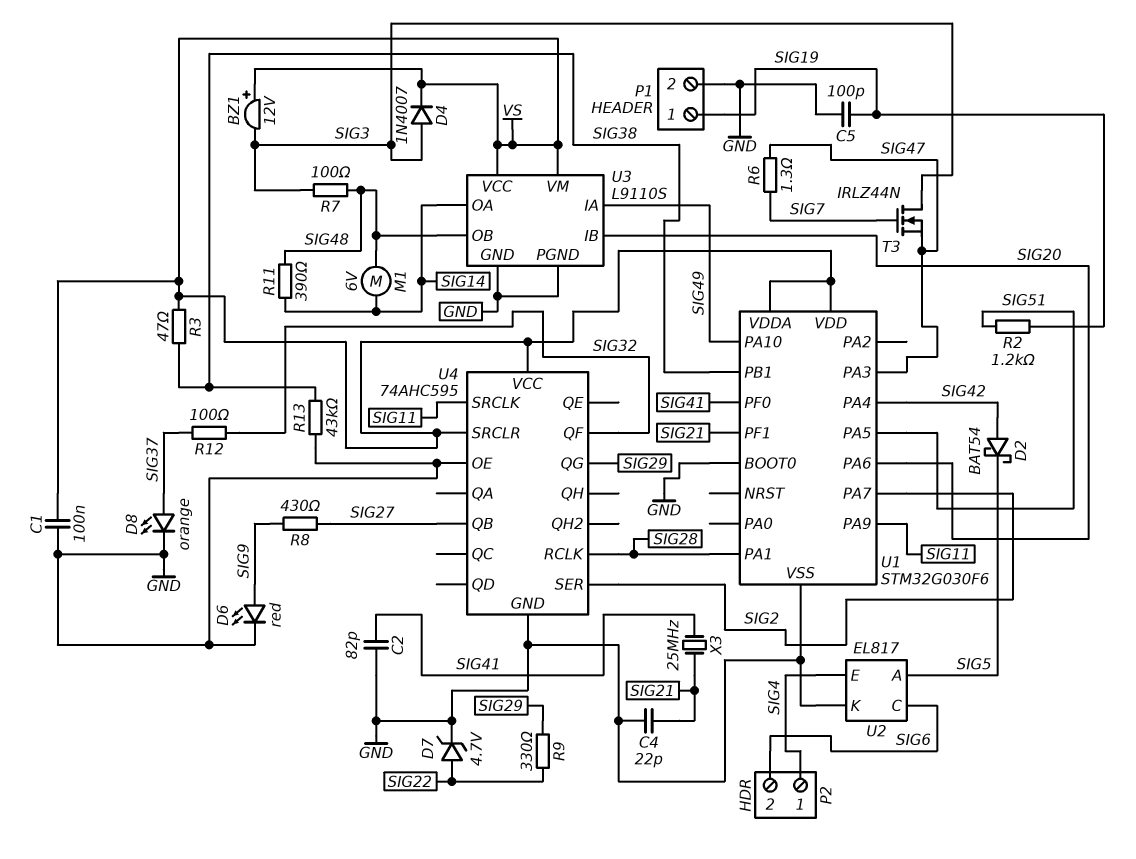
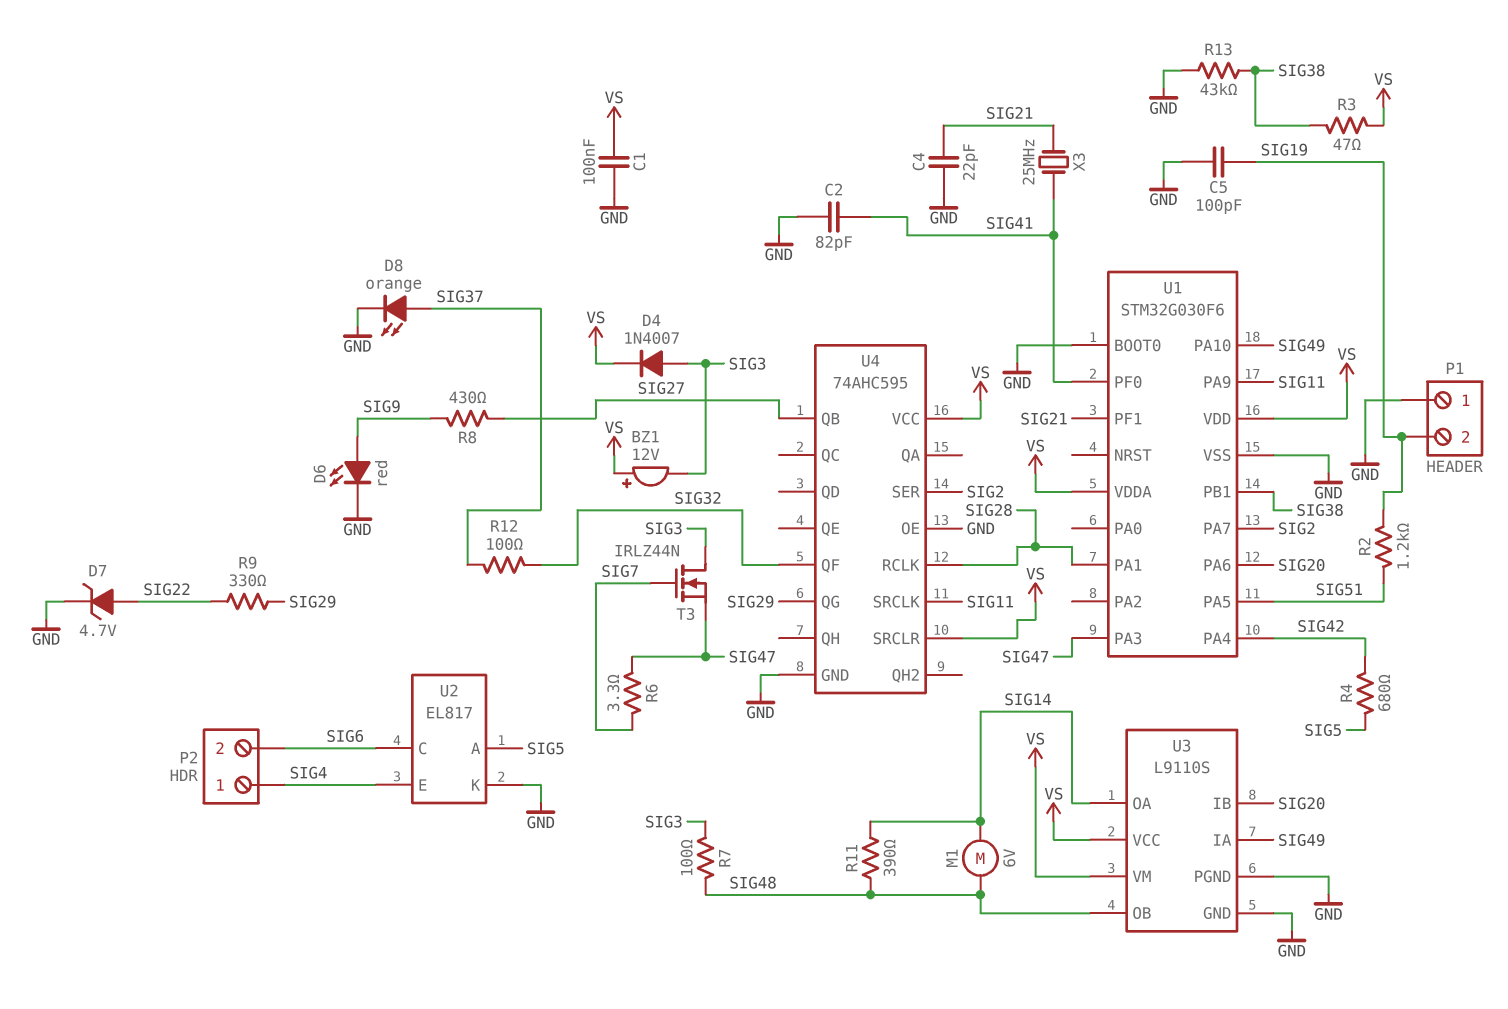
D2: schottky BAT54 (A SIG42, K SIG5) -> none
P1 pin 1: SIG19 -> GND
P1 pin 2: GND -> SIG19
R4: none -> 680 (SIG5, SIG42)
R6: 1.3 (SIG7, SIG47) -> 3.3 (SIG7, SIG47)

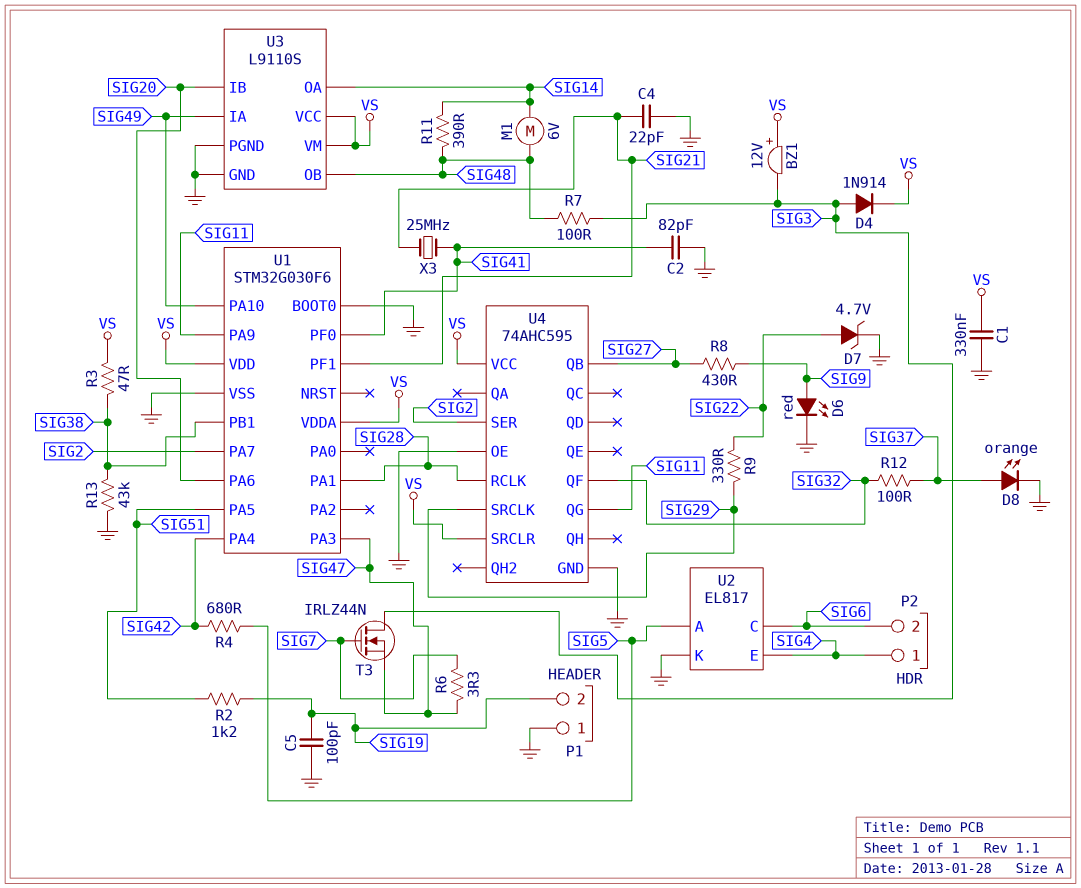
C1: 100nF (GND, VS) -> 330nF (GND, VS)
D4: diode 1N4007 (A SIG3, K VS) -> diode 1N914 (A SIG3, K VS)
U4 pin QG: SIG29 -> SIG11
U4 pin SRCLK: SIG11 -> SIG29

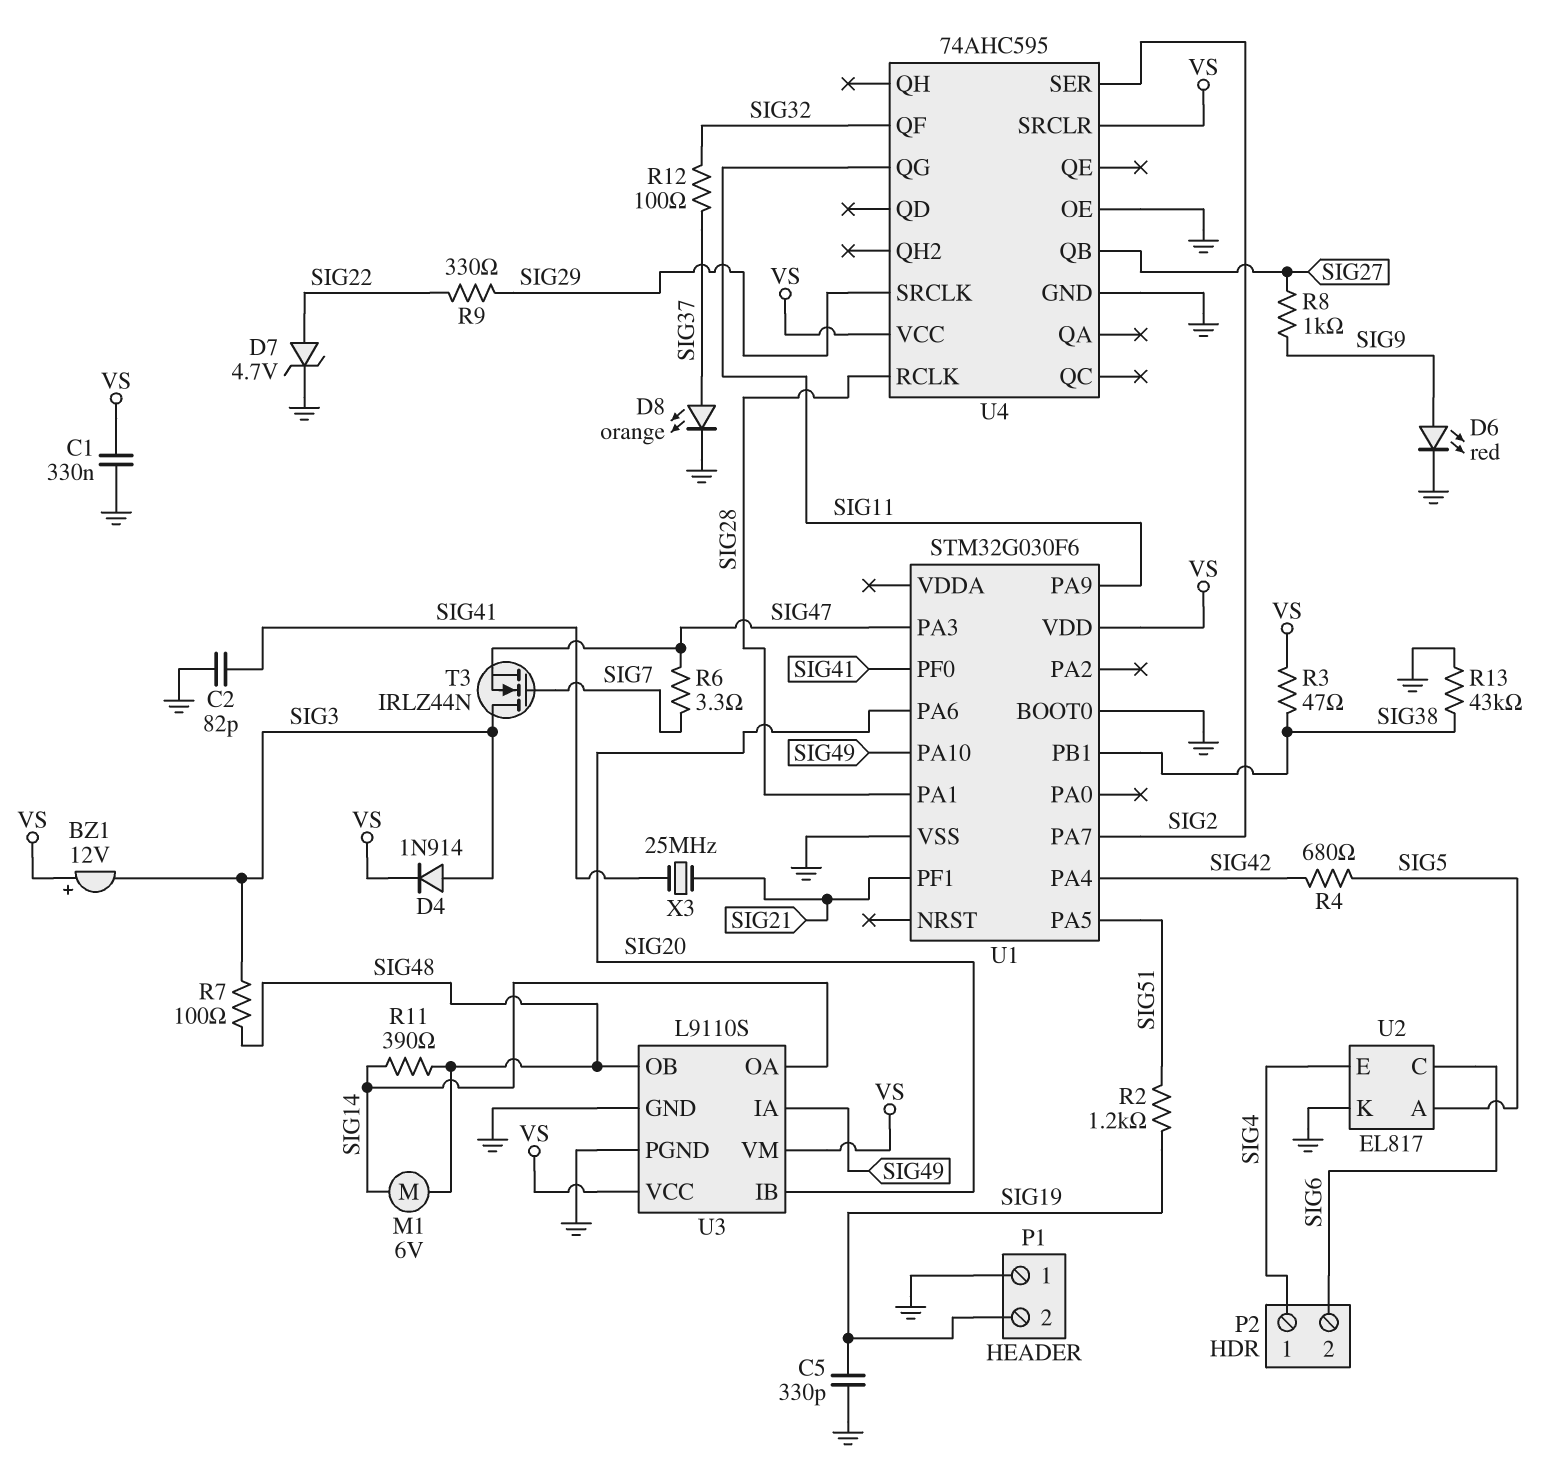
C4: 22pF (GND, SIG21) -> none
C5: 100pF (GND, SIG19) -> 330pF (GND, SIG19)
R8: 430 (SIG9, SIG27) -> 1k (SIG9, SIG27)
U1 pin VDDA: VS -> none

